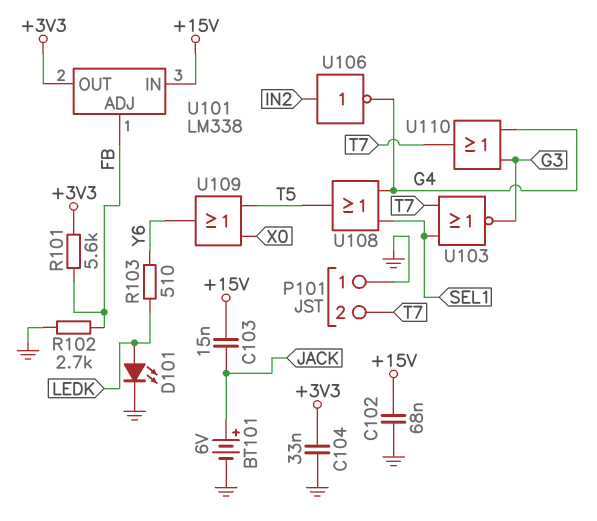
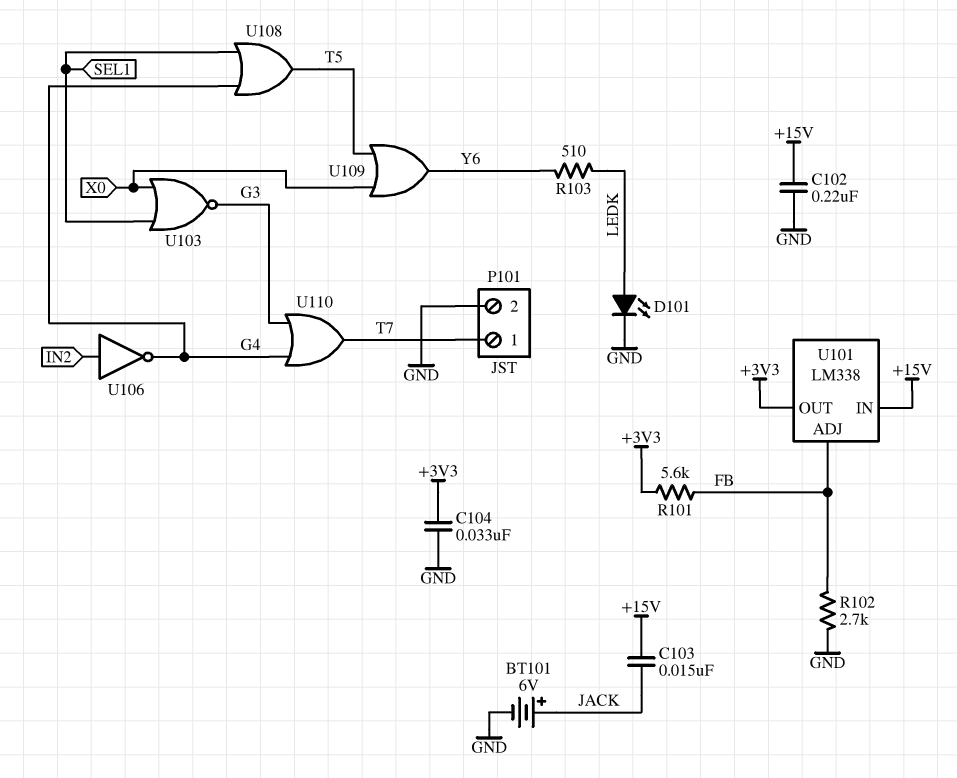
C102: 68nF (+15V, GND) -> 220nF (+15V, GND)
P101 pin 1: GND -> T7
P101 pin 2: T7 -> GND
U103: NOR (in SEL1, in T7, out G3) -> NOR (in SEL1, in X0, out G3)

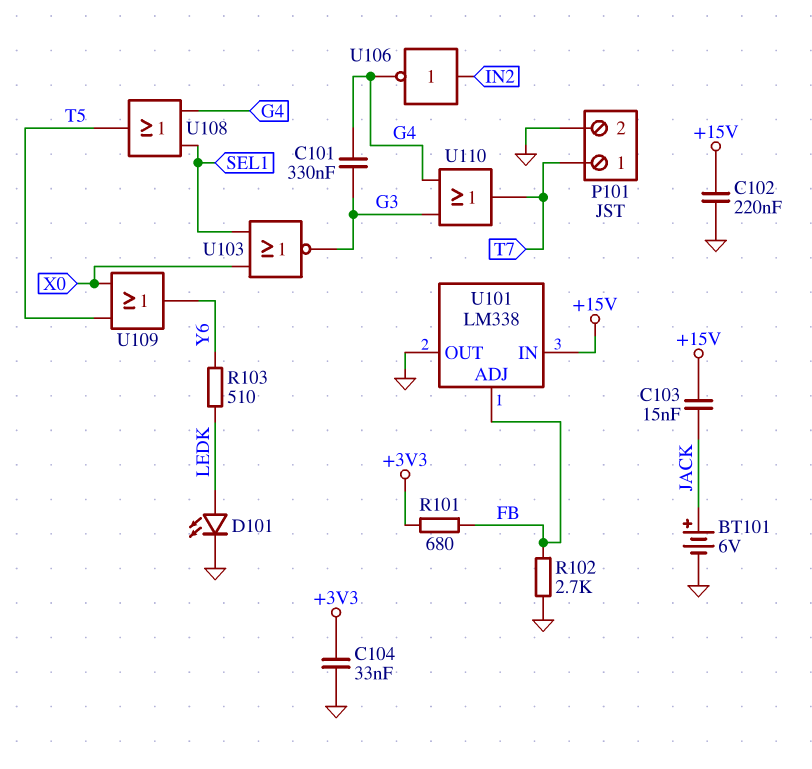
C101: none -> 330nF (G3, G4)
R101: 5.6k (+3V3, FB) -> 680 (+3V3, FB)
U101 pin OUT: +3V3 -> GND

